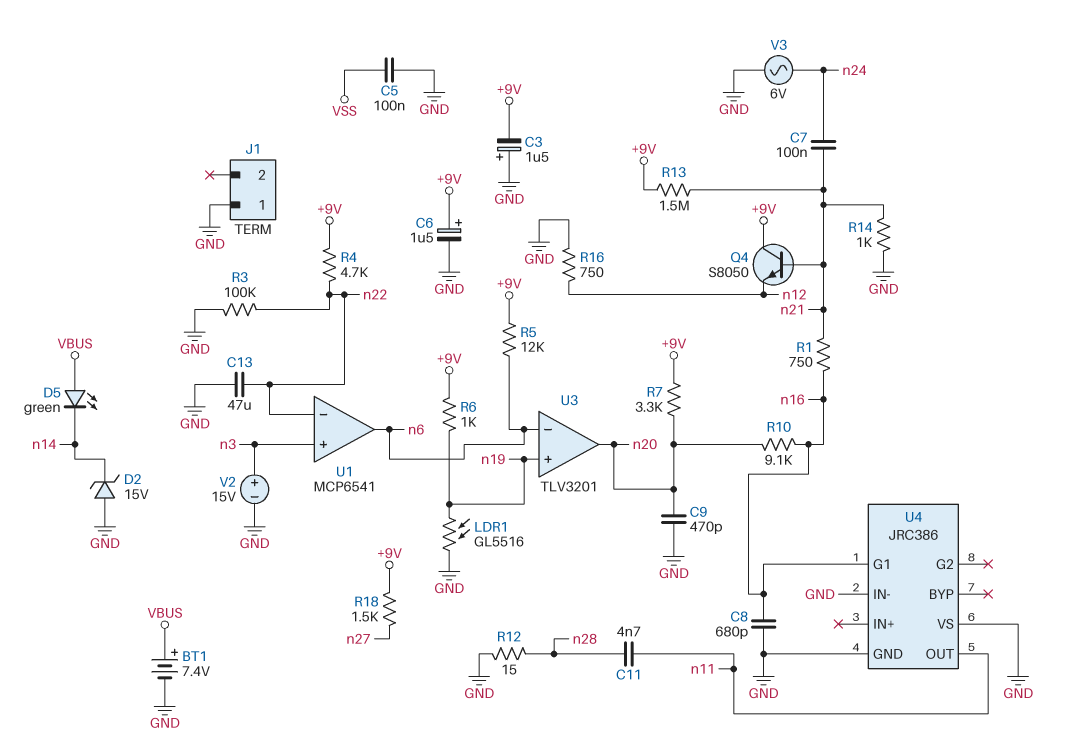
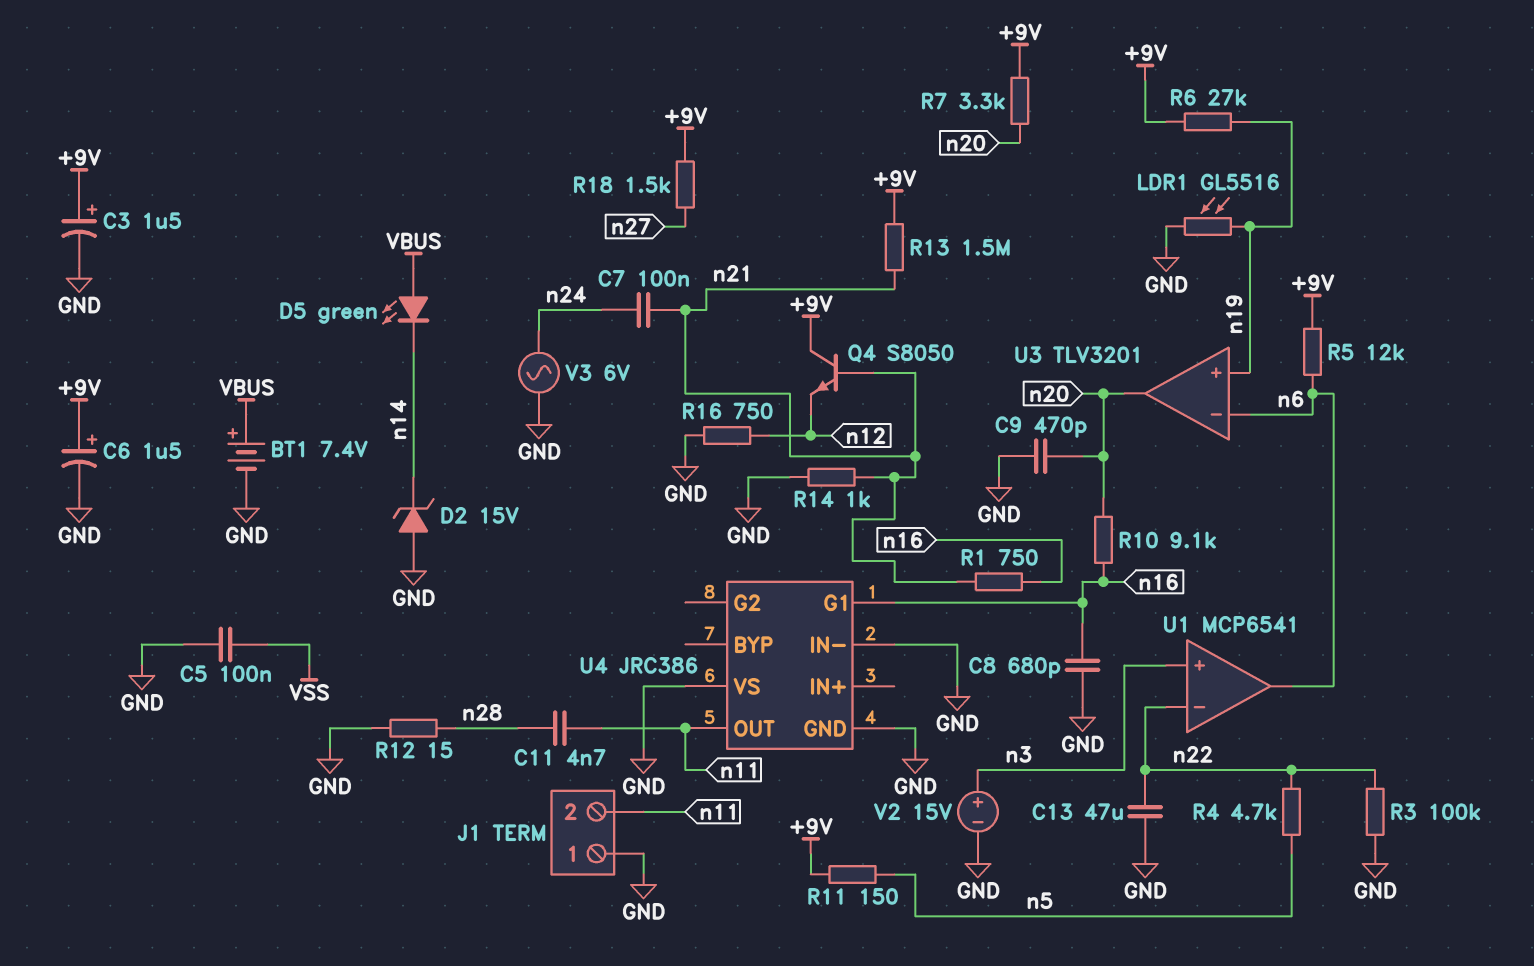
C3: 1.5uF (plus GND, minus +9V) -> 1.5uF (plus +9V, minus GND)
J1 pin 2: none -> n11
R4: 4.7k (+9V, n22) -> 4.7k (n5, n22)
R6: 1k (+9V, n19) -> 27k (+9V, n19)
R11: none -> 150 (+9V, n5)

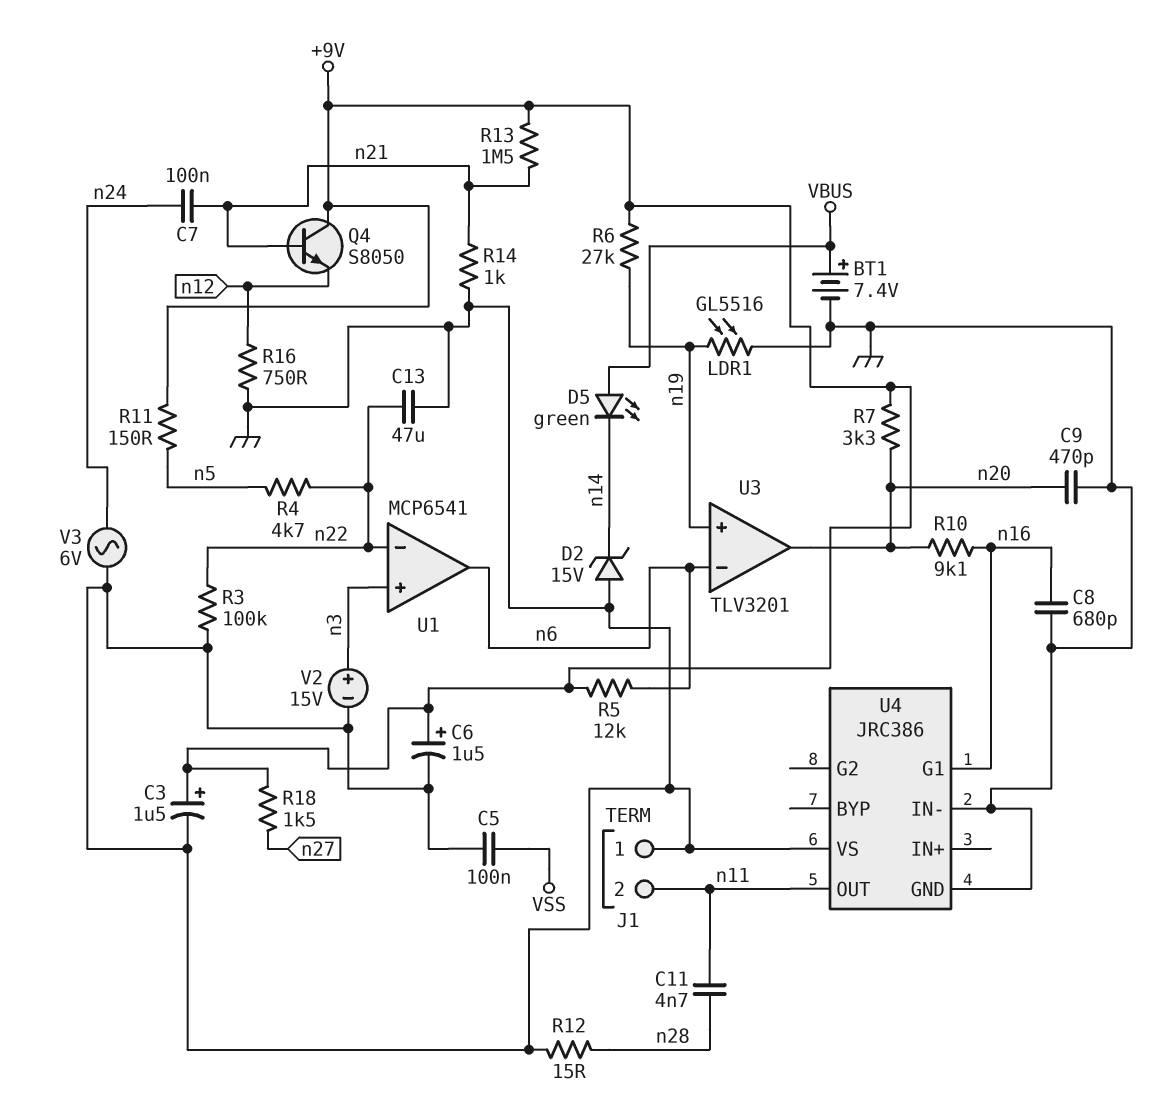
R1: 750 (n16, n21) -> none

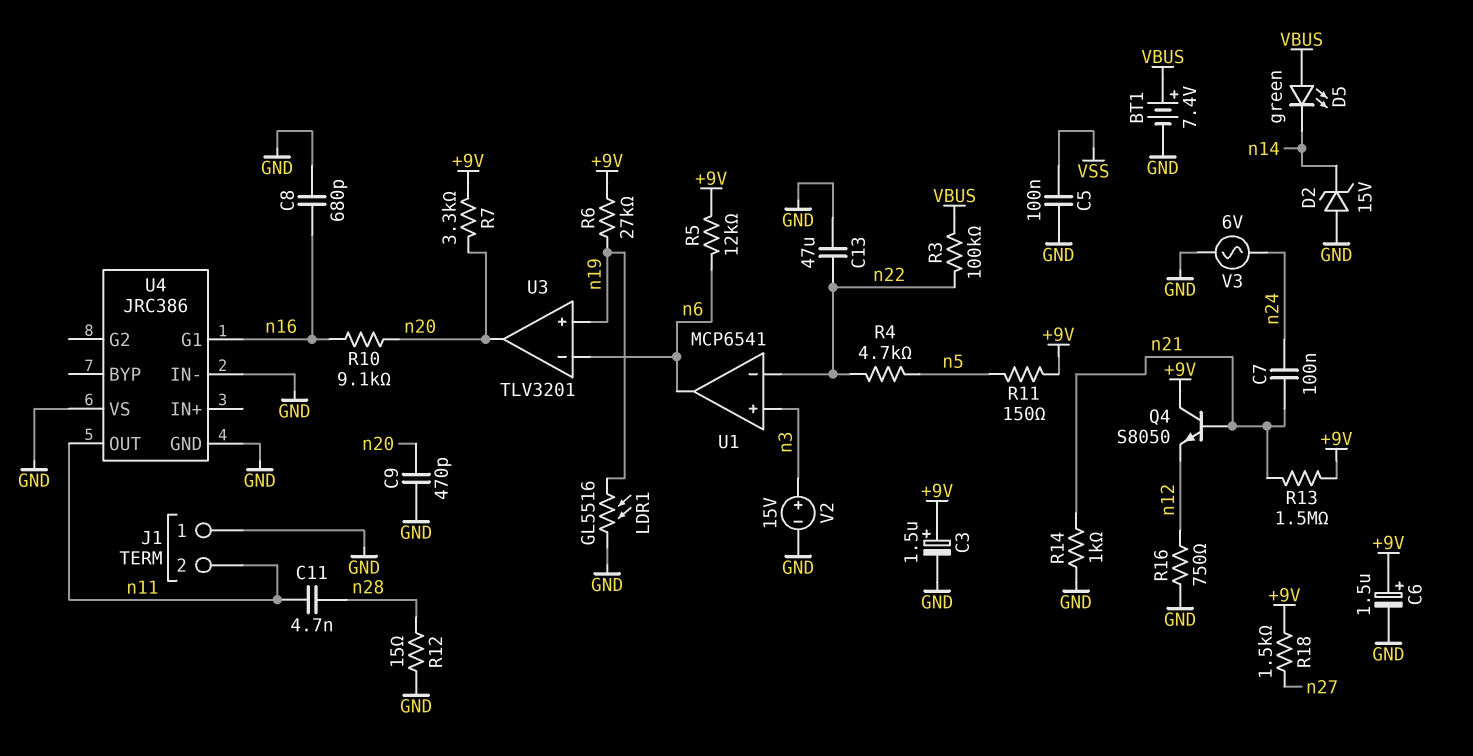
R3: 100k (GND, n22) -> 100k (VBUS, n22)

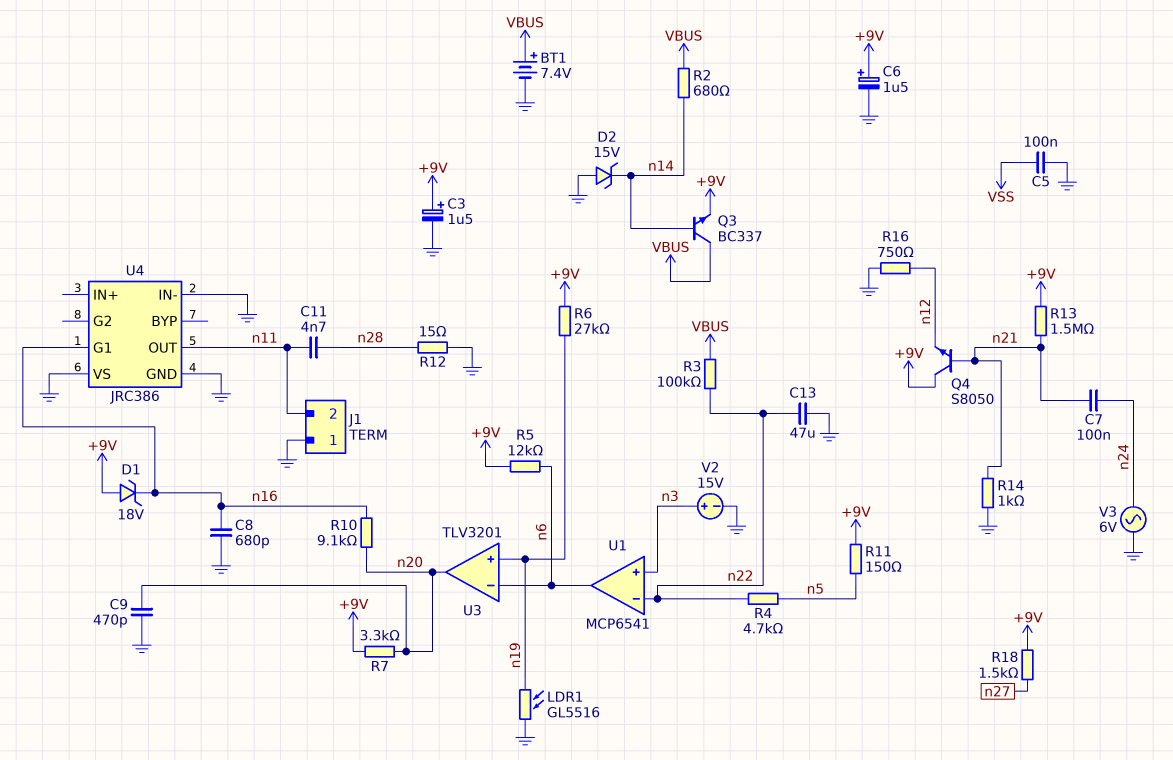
D1: none -> zener 18V (A +9V, K n16)
D5: LED green (A VBUS, K n14) -> none
Q3: none -> NPN BC337 (B n14, C VBUS, E +9V)
R2: none -> 680 (VBUS, n14)

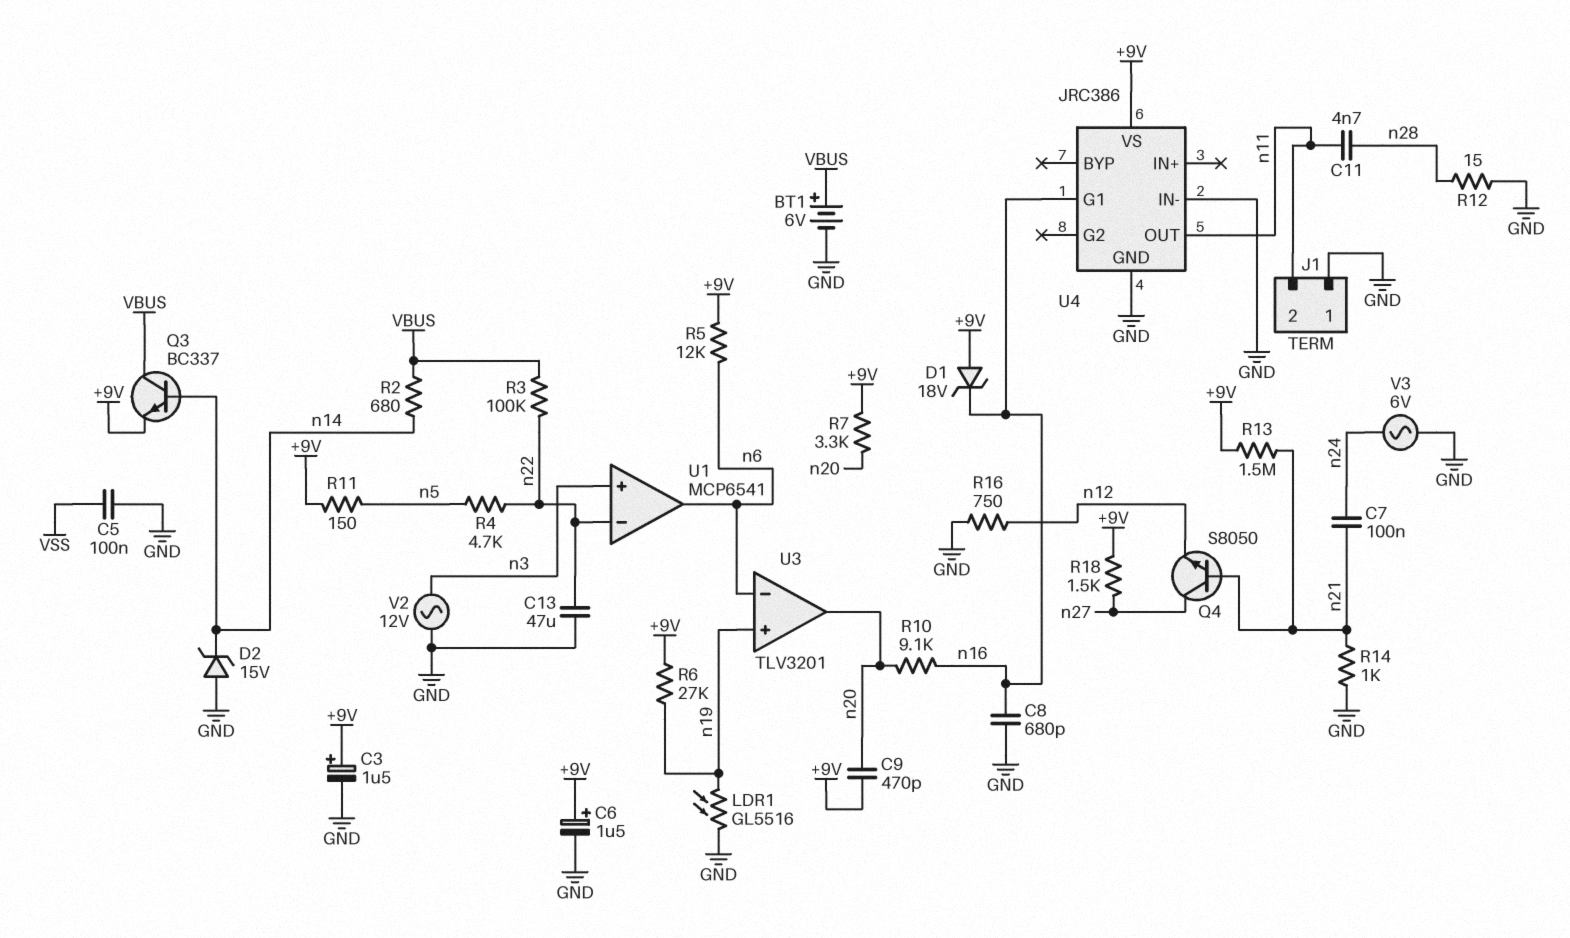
BT1: 7.4V (plus VBUS, minus GND) -> 6V (plus VBUS, minus GND)
C9: 470pF (GND, n20) -> 470pF (+9V, n20)
Q4: NPN S8050 (B n21, C +9V, E n12) -> NPN S8050 (B n21, C n27, E n12)
U4 pin VS: GND -> +9V
V2: 15V (plus n3, minus GND) -> AC 12V (GND, n3)

